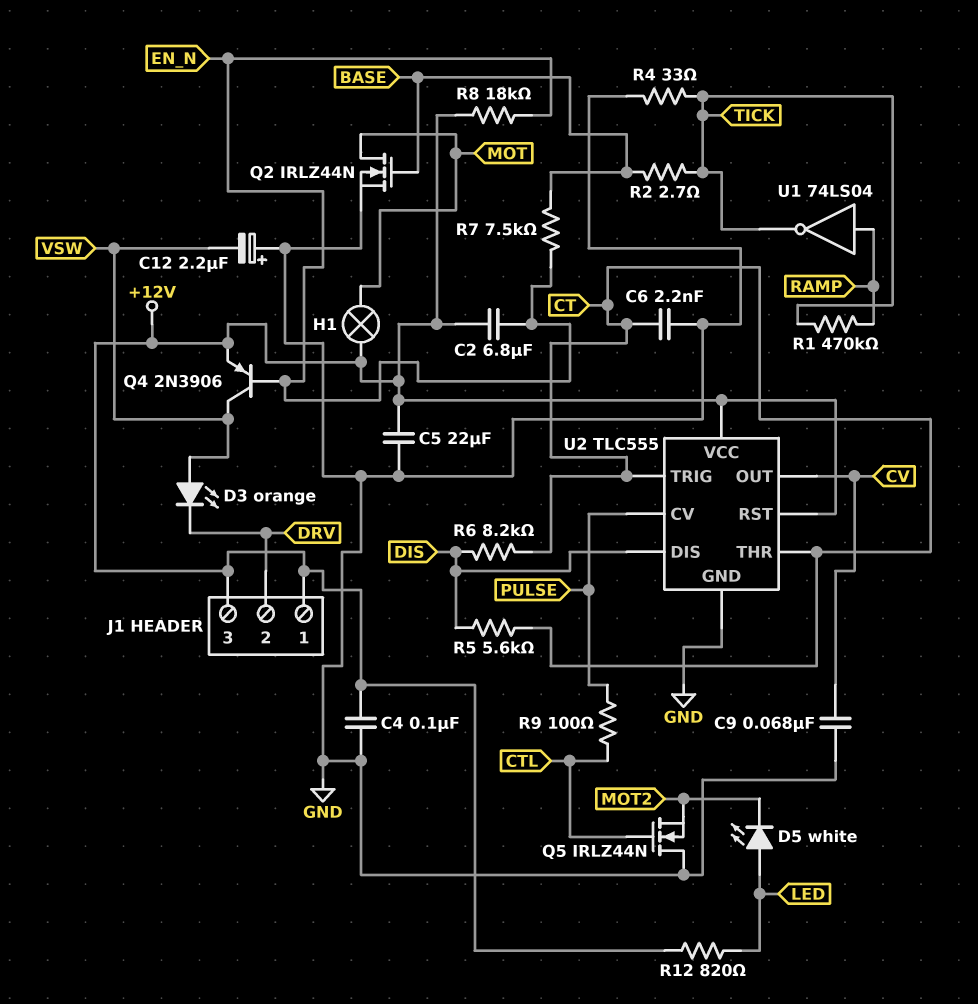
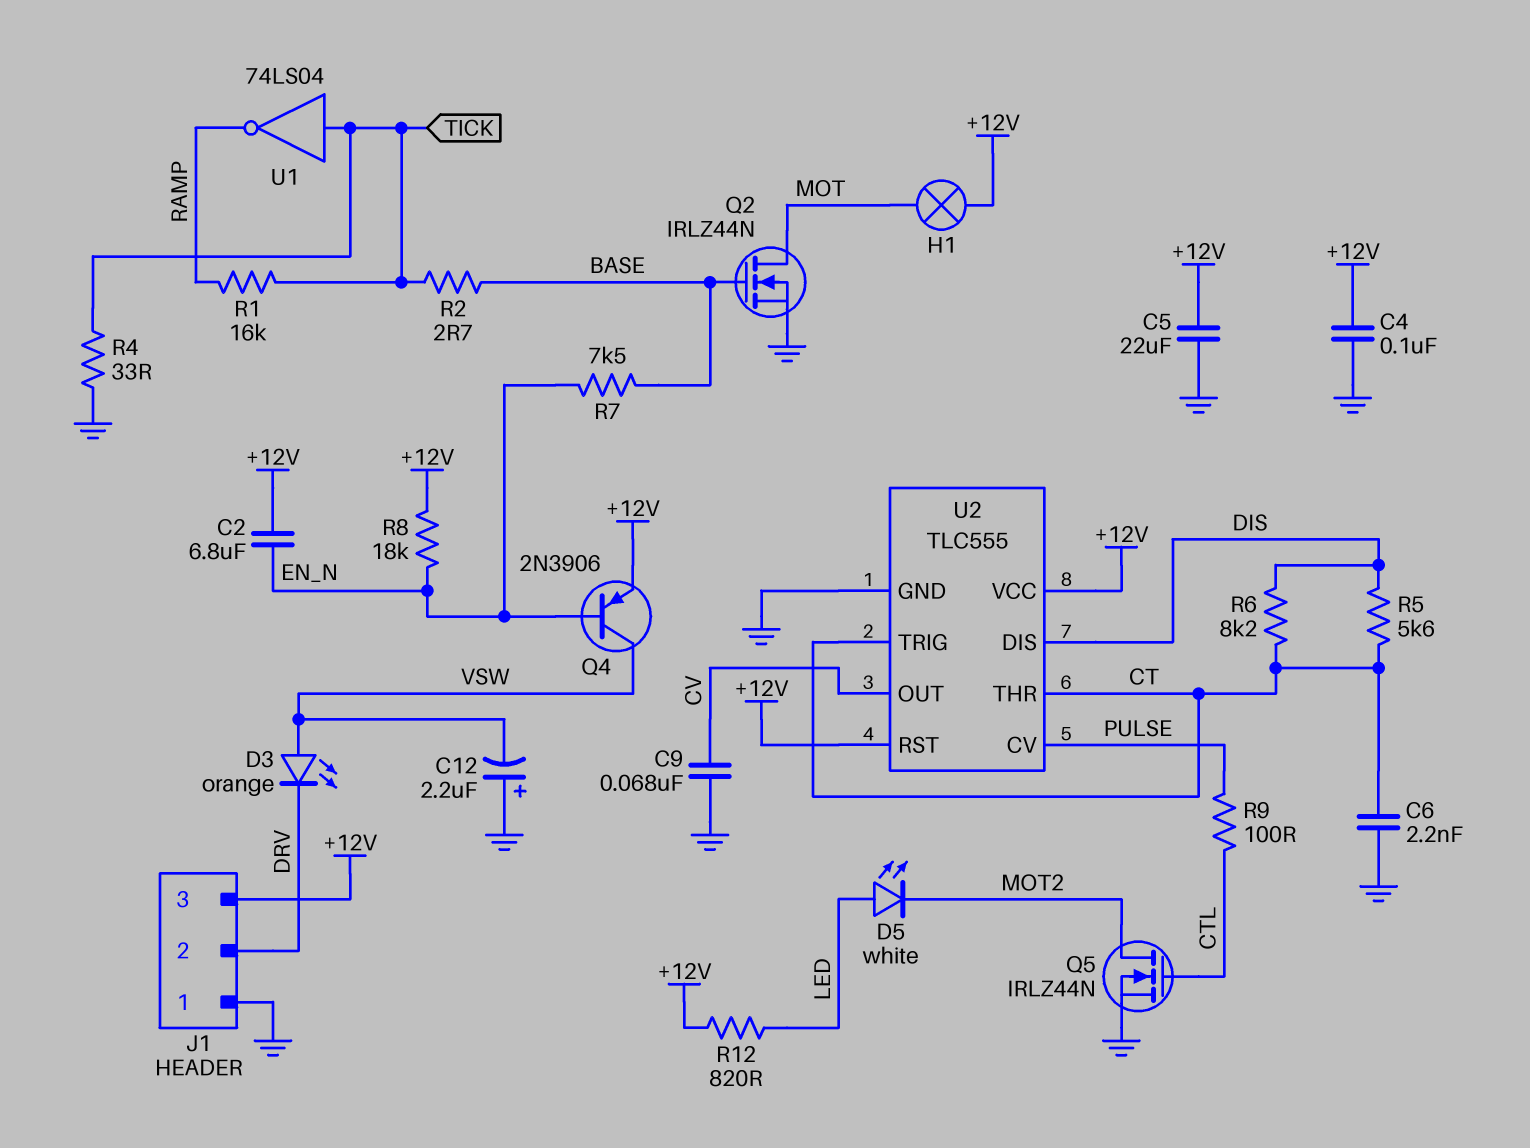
J1 pin 1: +12V -> GND
Q5: NMOS IRLZ44N (G CTL, D GND, S MOT2) -> NMOS IRLZ44N (G CTL, D MOT2, S GND)
R1: 470k (RAMP, TICK) -> 16k (RAMP, TICK)
U1: NOT 74LS04 (in RAMP, out TICK) -> NOT 74LS04 (in TICK, out RAMP)

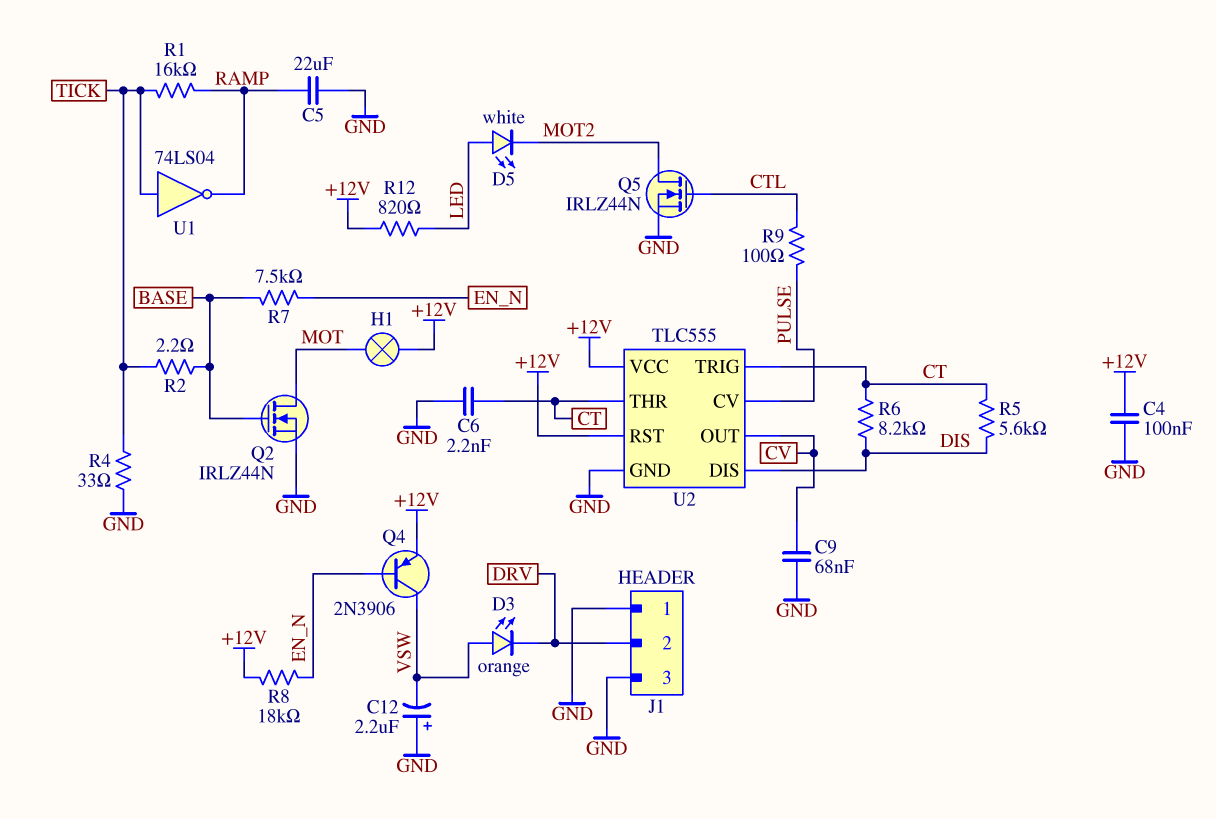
C2: 6.8uF (+12V, EN_N) -> none
C5: 22uF (+12V, GND) -> 22uF (GND, RAMP)
J1 pin 3: +12V -> GND
R2: 2.7 (BASE, TICK) -> 2.2 (BASE, TICK)

